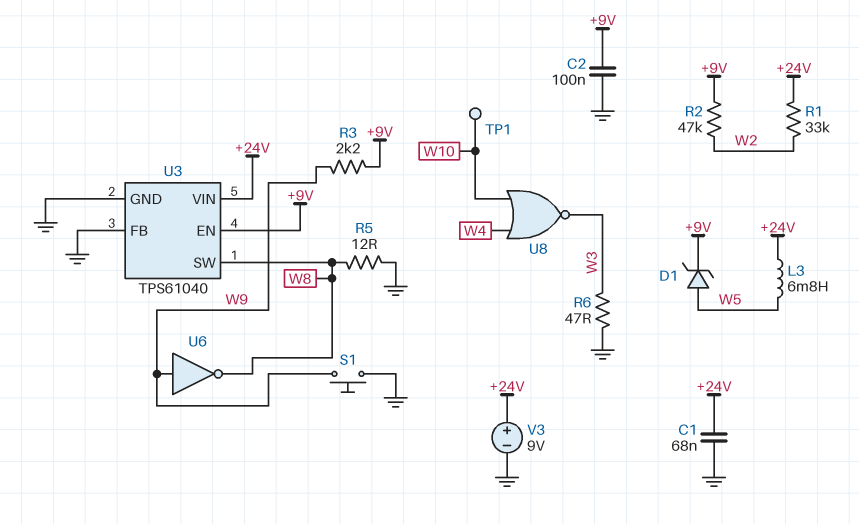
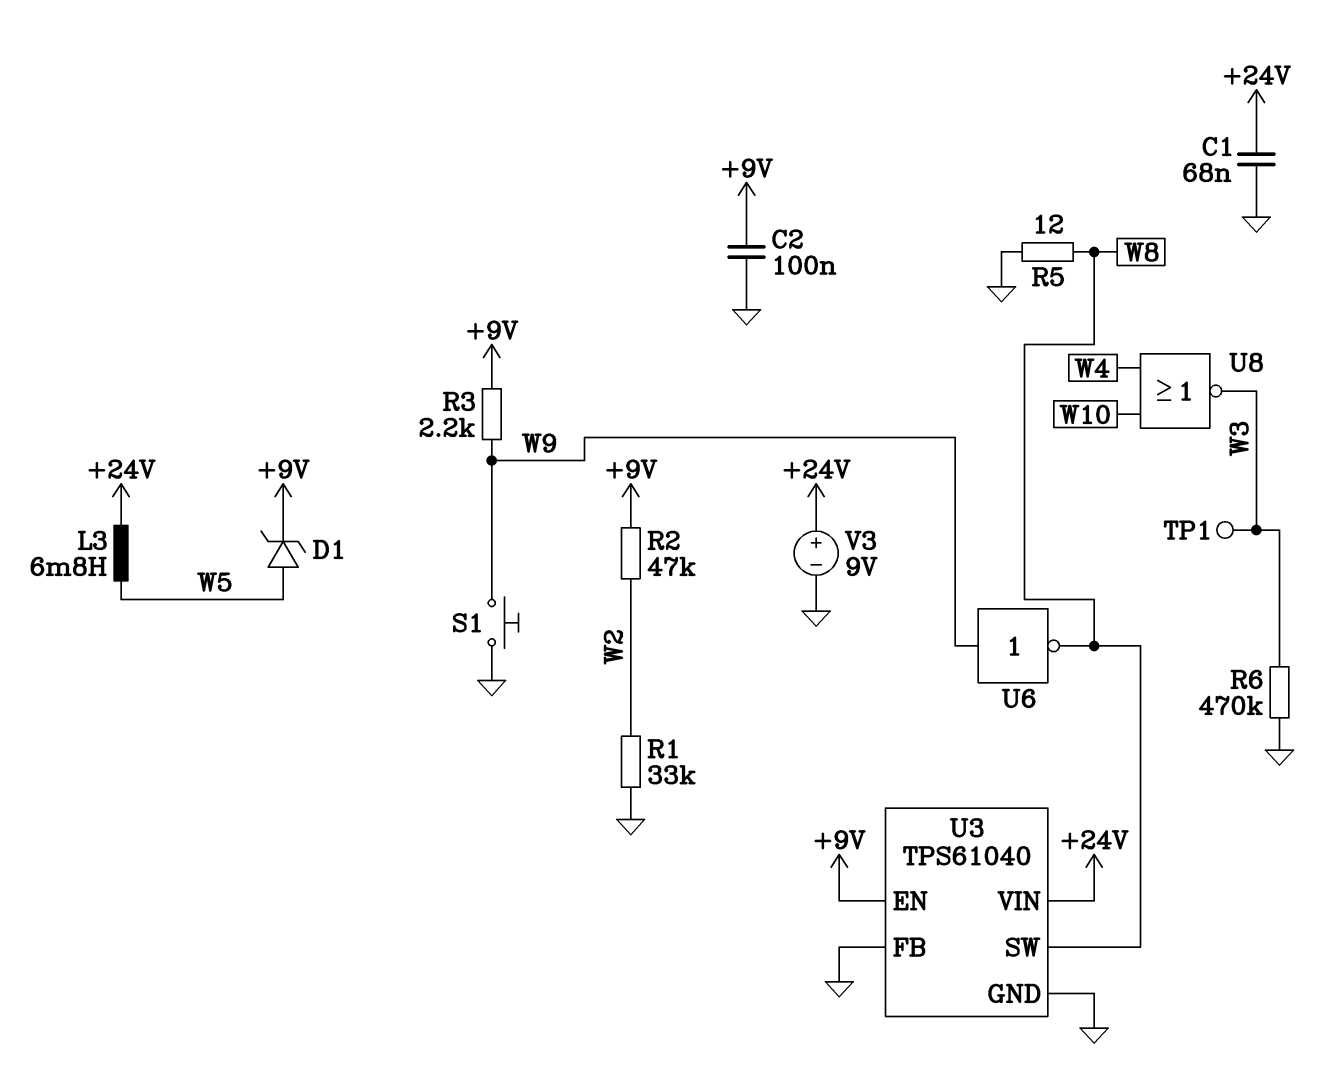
R1: 33k (+24V, W2) -> 33k (GND, W2)
R6: 47 (GND, W3) -> 470k (GND, W3)
TP1: test point (W10) -> test point (W3)

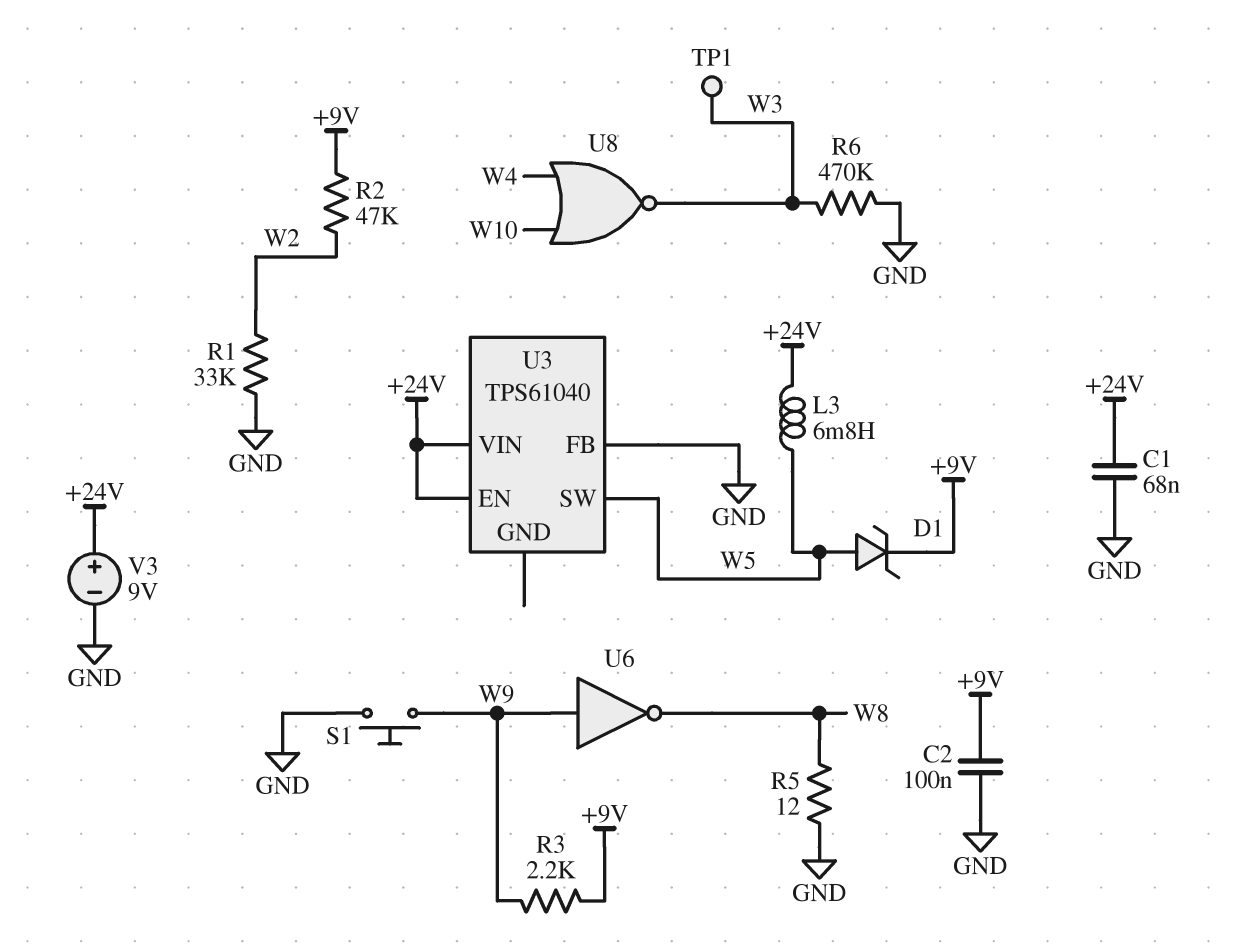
U3 pin EN: +9V -> +24V
U3 pin GND: GND -> none
U3 pin SW: W8 -> W5

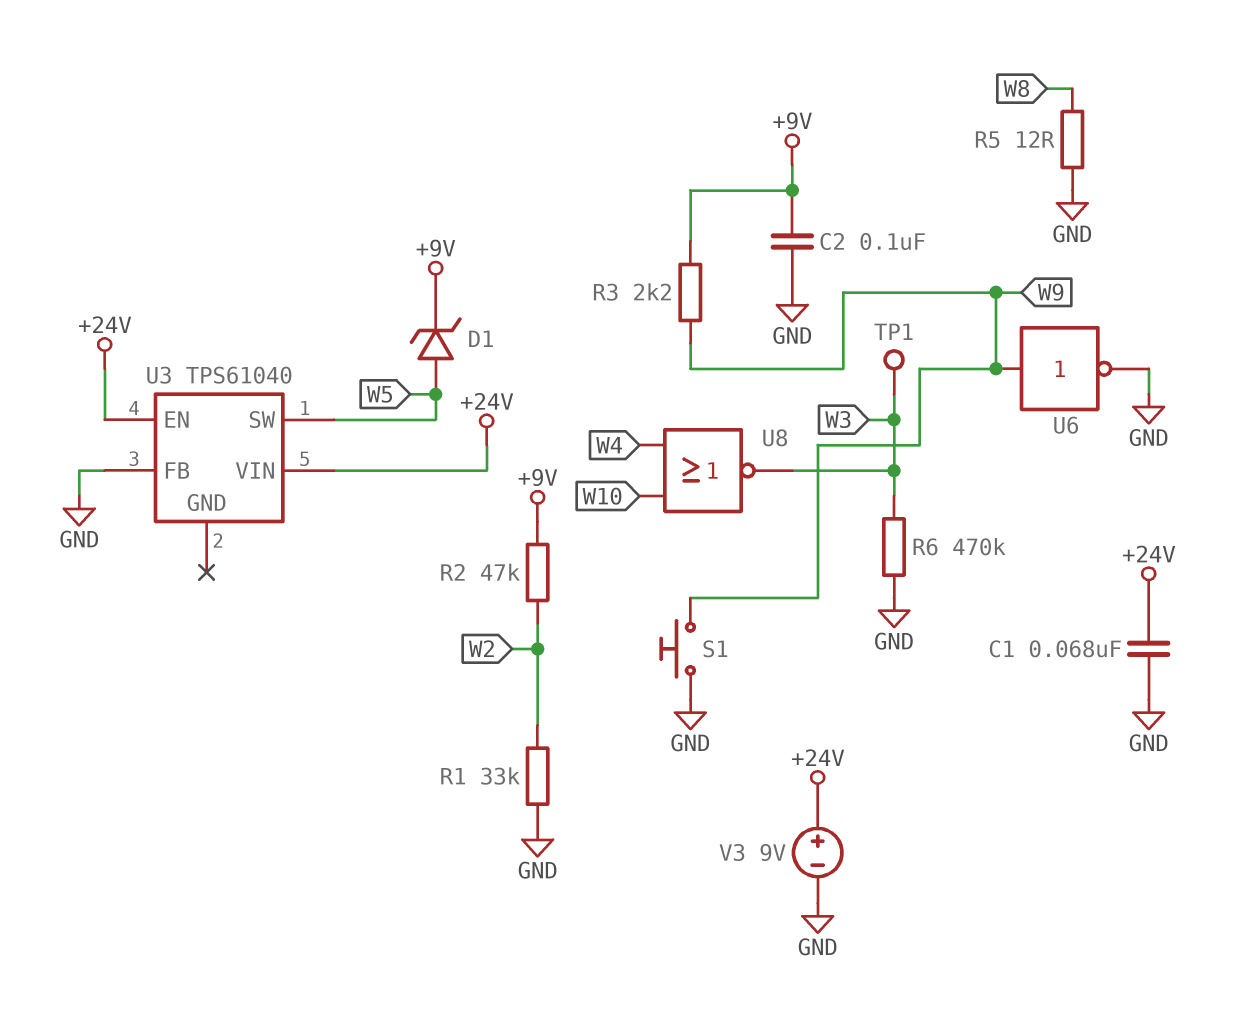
L3: 6.8mH (+24V, W5) -> none
U6: NOT (in W9, out W8) -> NOT (in W9, out GND)

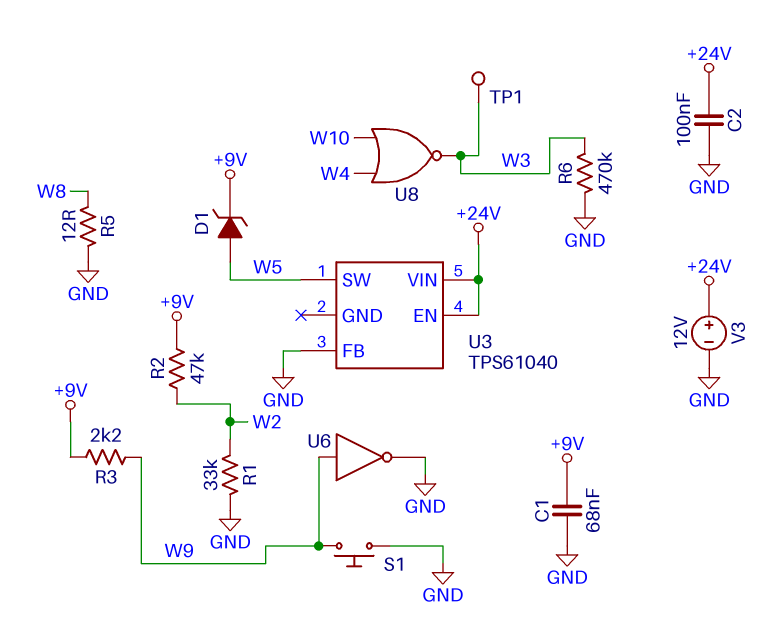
C1: 68nF (+24V, GND) -> 68nF (+9V, GND)
C2: 100nF (+9V, GND) -> 100nF (+24V, GND)
V3: 9V (plus +24V, minus GND) -> 12V (plus +24V, minus GND)

